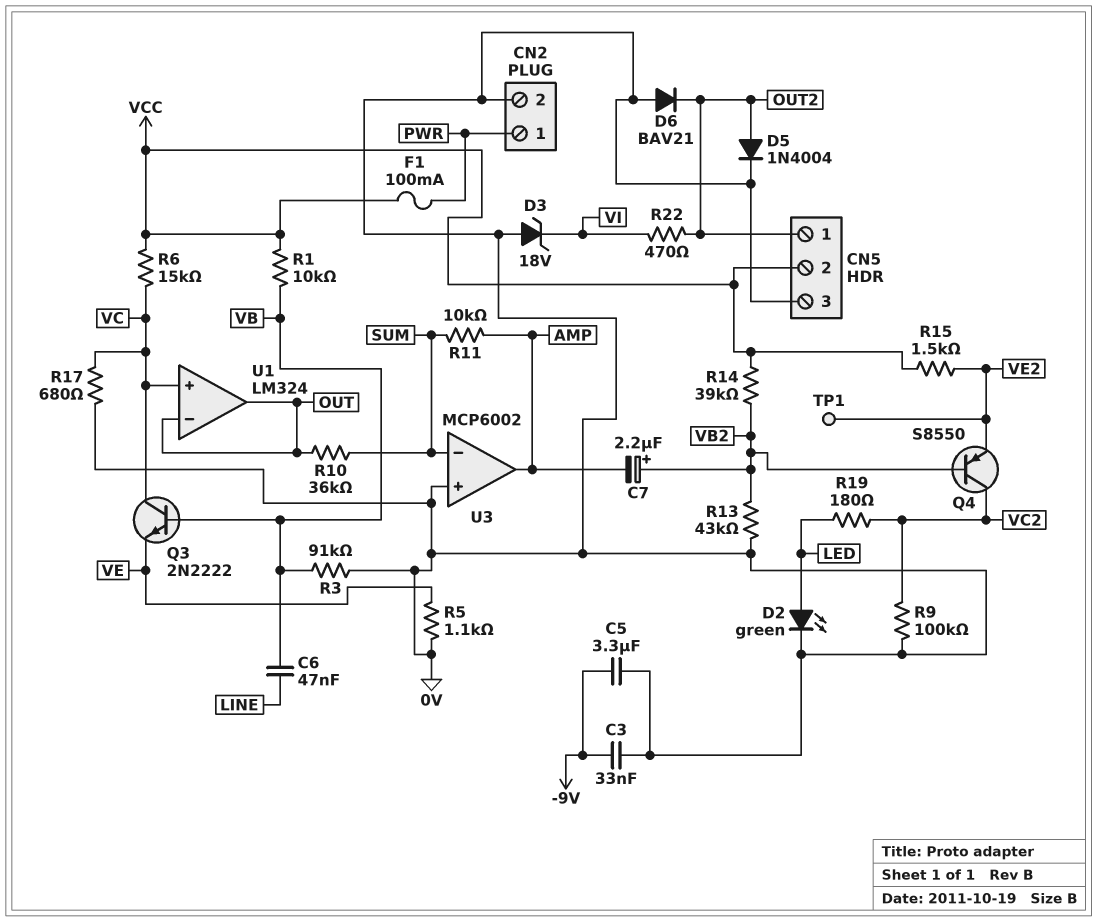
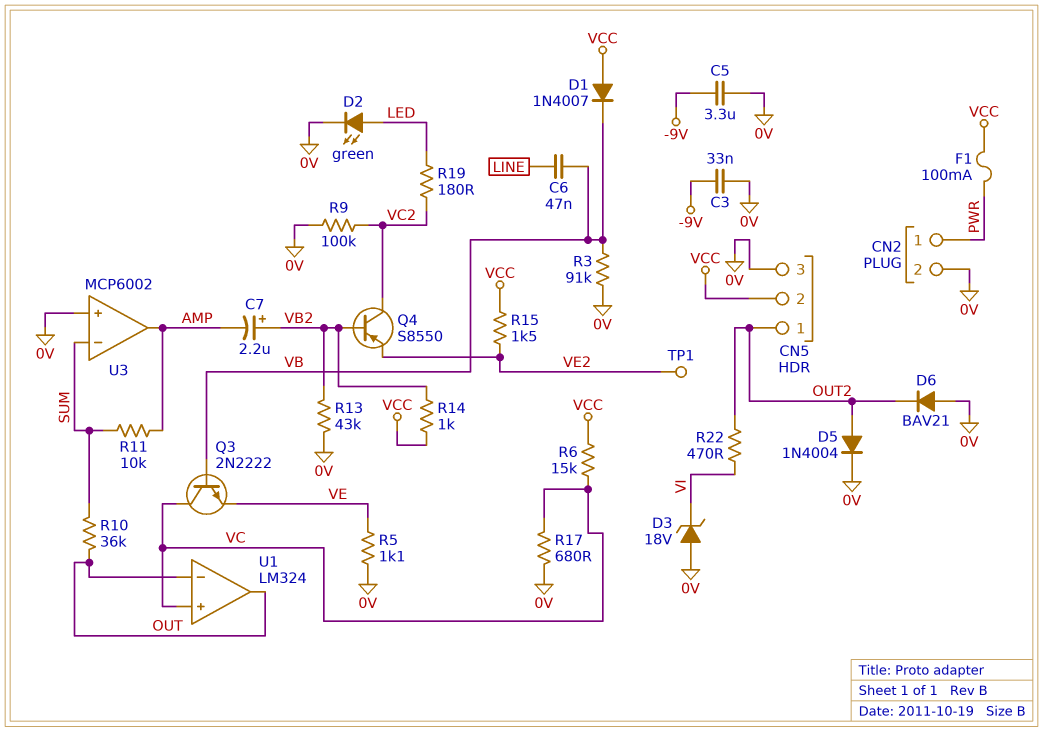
D1: none -> diode 1N4007 (A VCC, K VB)
R1: 10k (VB, VCC) -> none
R14: 39k (VB2, VCC) -> 1k (VB2, VCC)

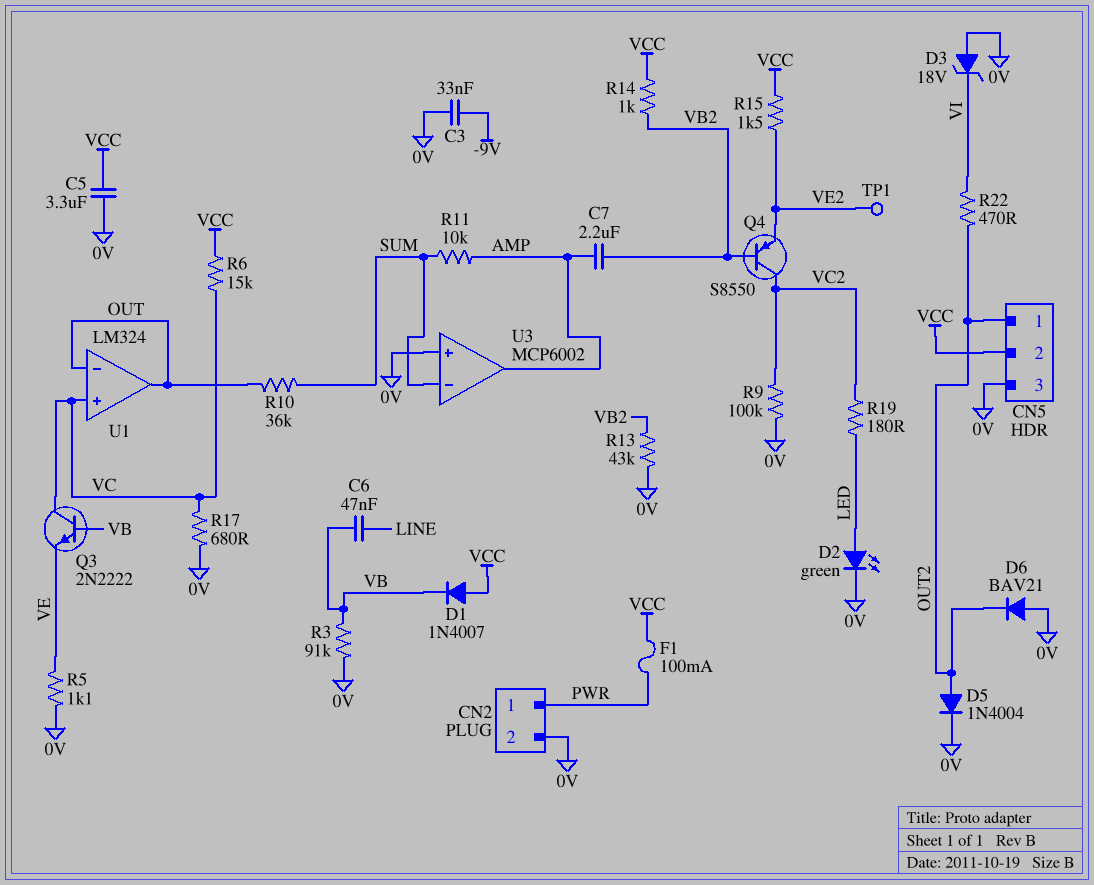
C5: 3.3uF (-9V, 0V) -> 3.3uF (0V, VCC)
C7: 2.2uF (plus VB2, minus AMP) -> 2.2uF (AMP, VB2)

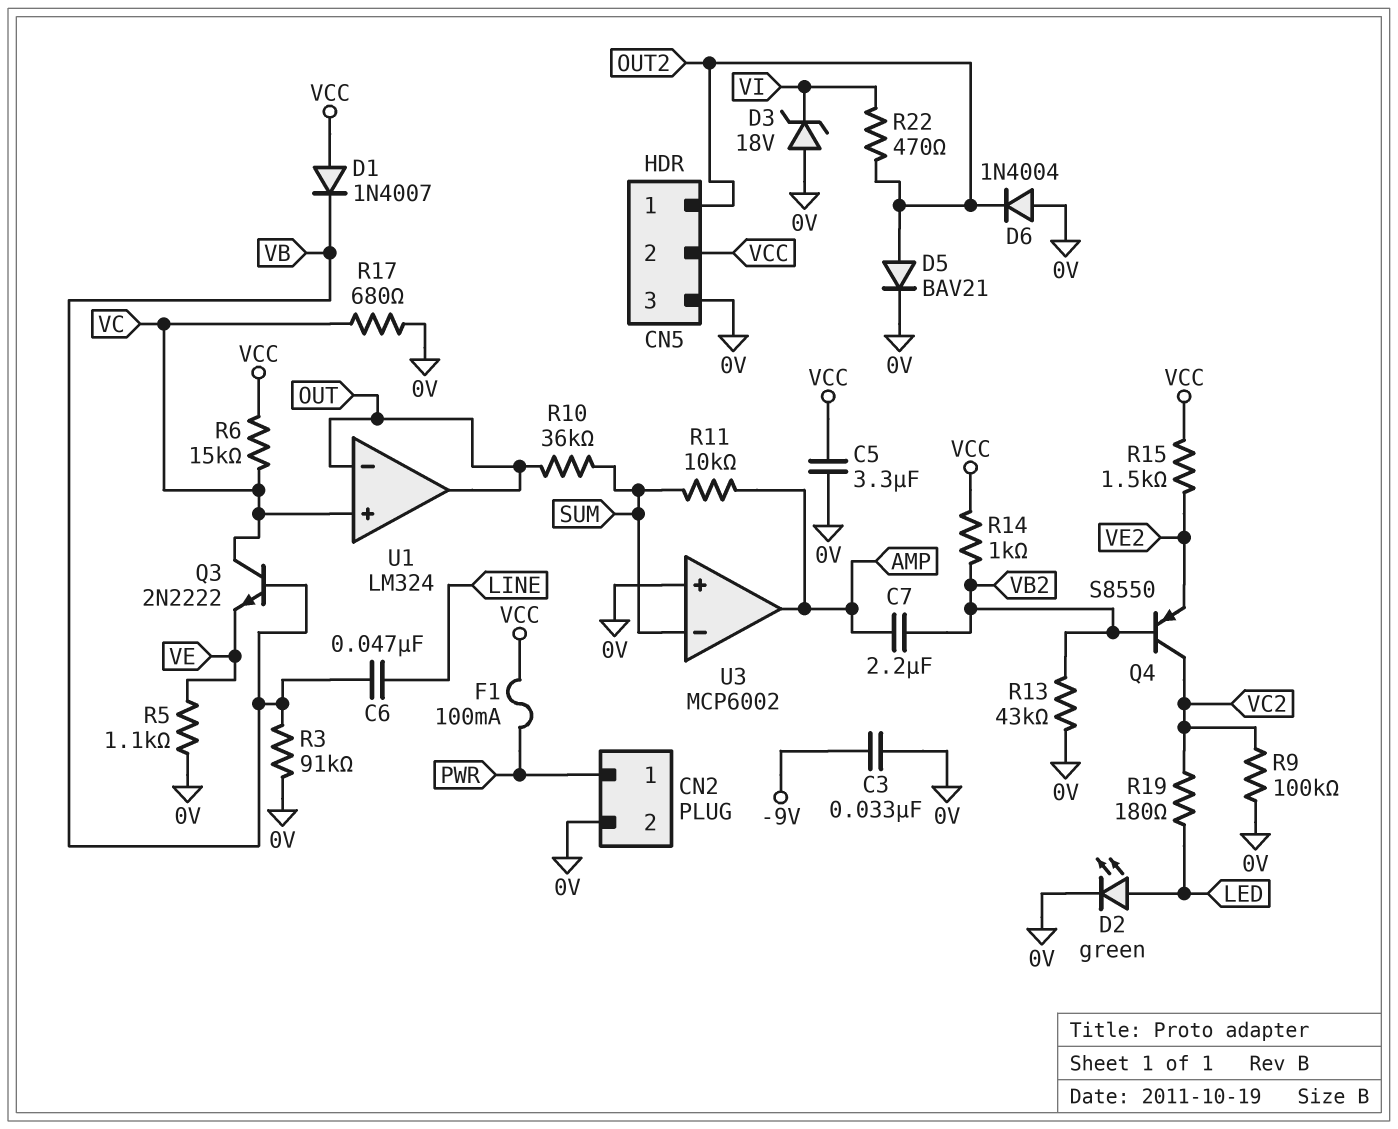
D5: diode 1N4004 (A OUT2, K 0V) -> diode BAV21 (A OUT2, K 0V)
D6: diode BAV21 (A 0V, K OUT2) -> diode 1N4004 (A 0V, K OUT2)
TP1: test point (VE2) -> none

